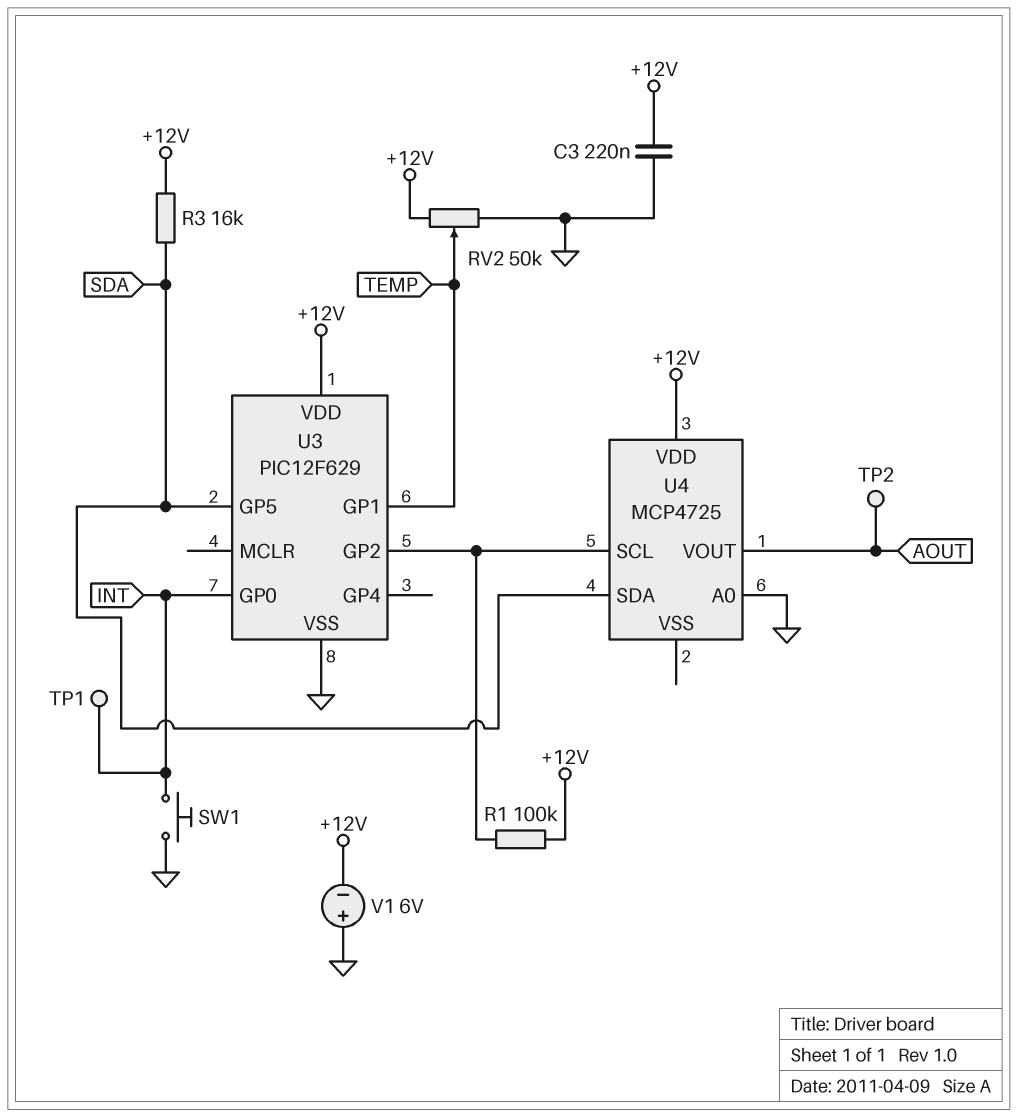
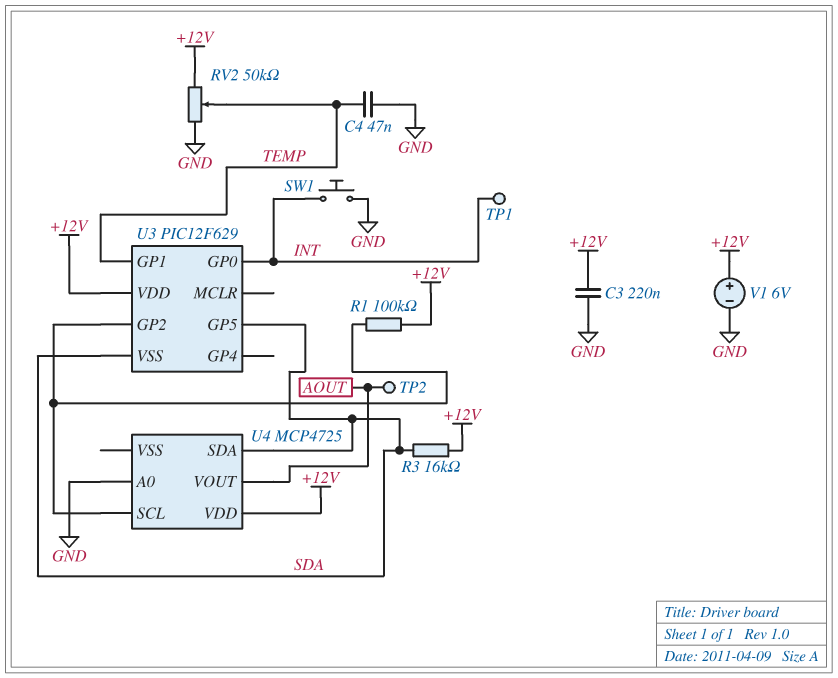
C4: none -> 47nF (GND, TEMP)
U3 pin VSS: GND -> SDA
V1: 6V (plus GND, minus +12V) -> 6V (plus +12V, minus GND)

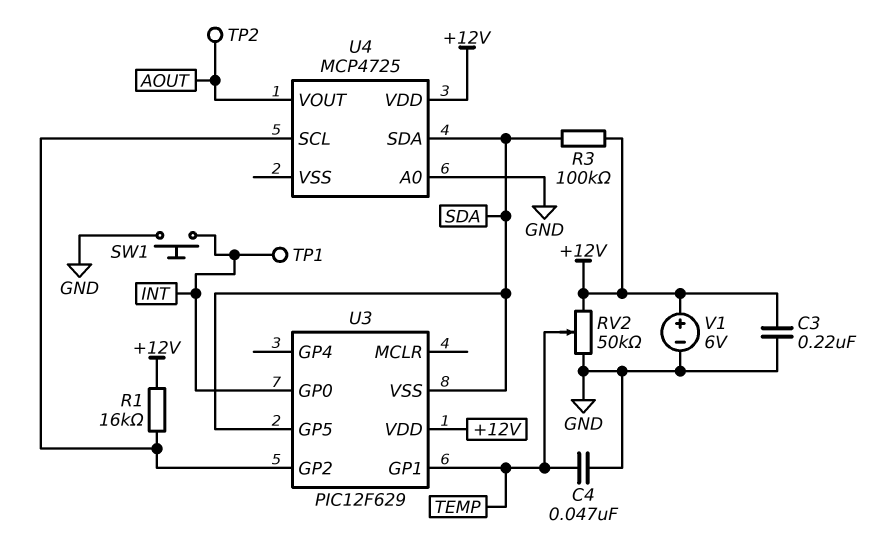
R1: 100k (+12V, U3/GP2) -> 16k (+12V, U3/GP2)
R3: 16k (+12V, SDA) -> 100k (+12V, SDA)

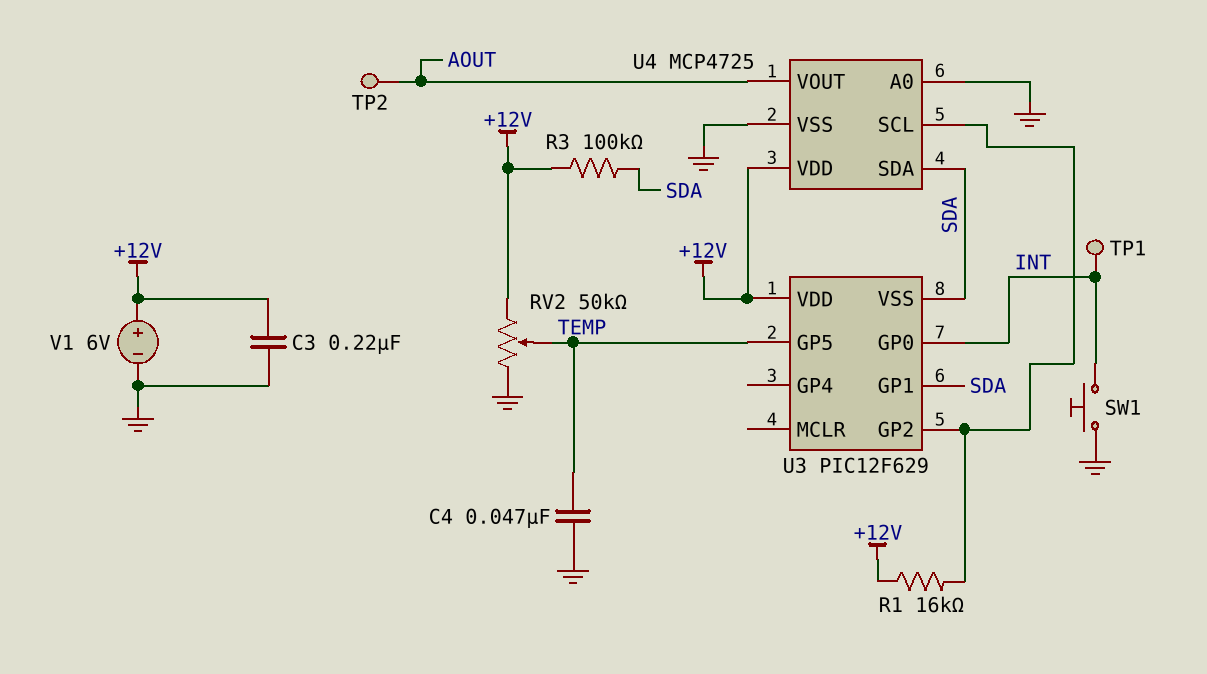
U3 pin GP1: TEMP -> SDA
U3 pin GP5: SDA -> TEMP
U4 pin VSS: none -> GND

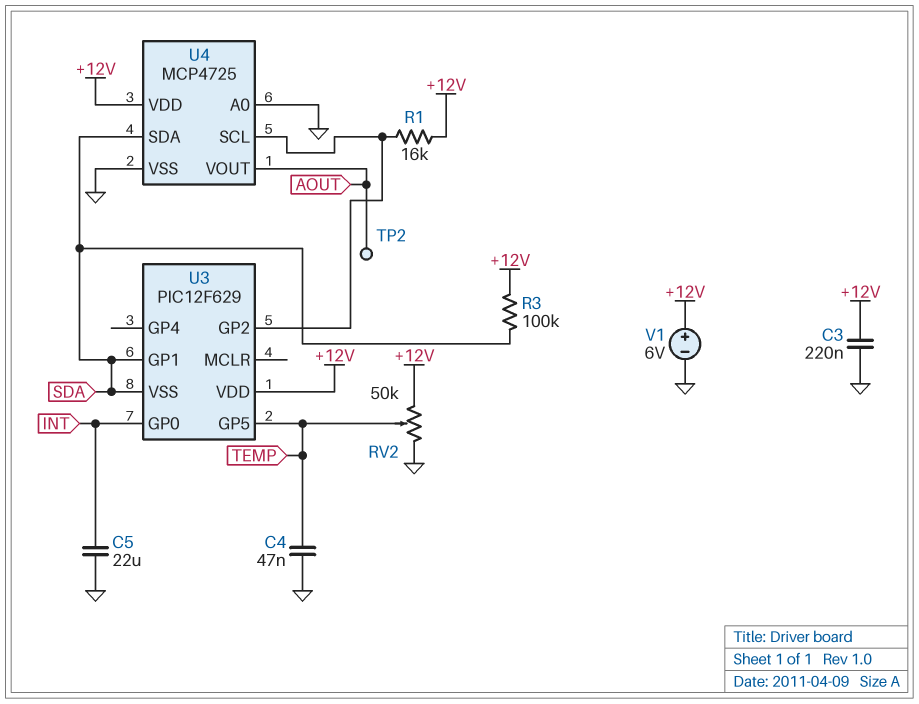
C5: none -> 22uF (GND, INT)
SW1: button (GND, INT) -> none
TP1: test point (INT) -> none

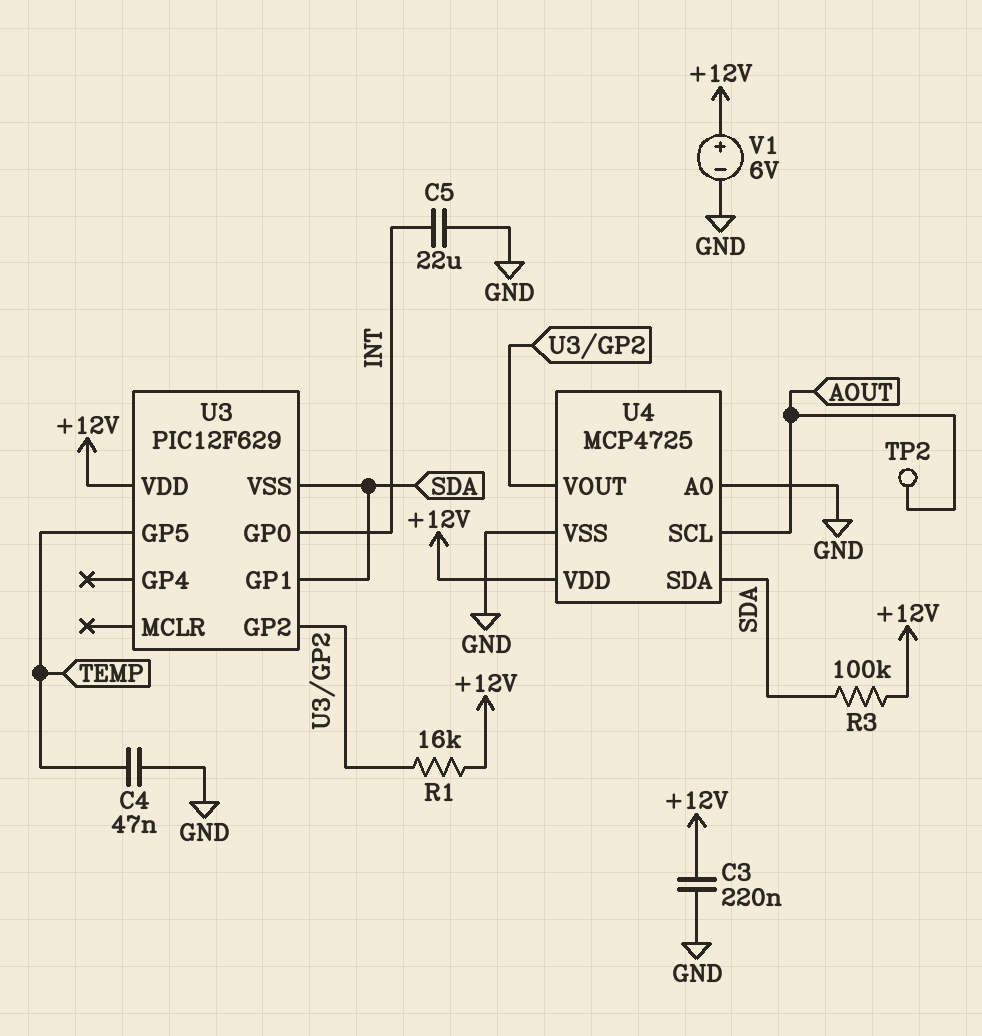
RV2: 50k (+12V, GND, wiper TEMP) -> none
U4 pin SCL: U3/GP2 -> AOUT
U4 pin VOUT: AOUT -> U3/GP2

